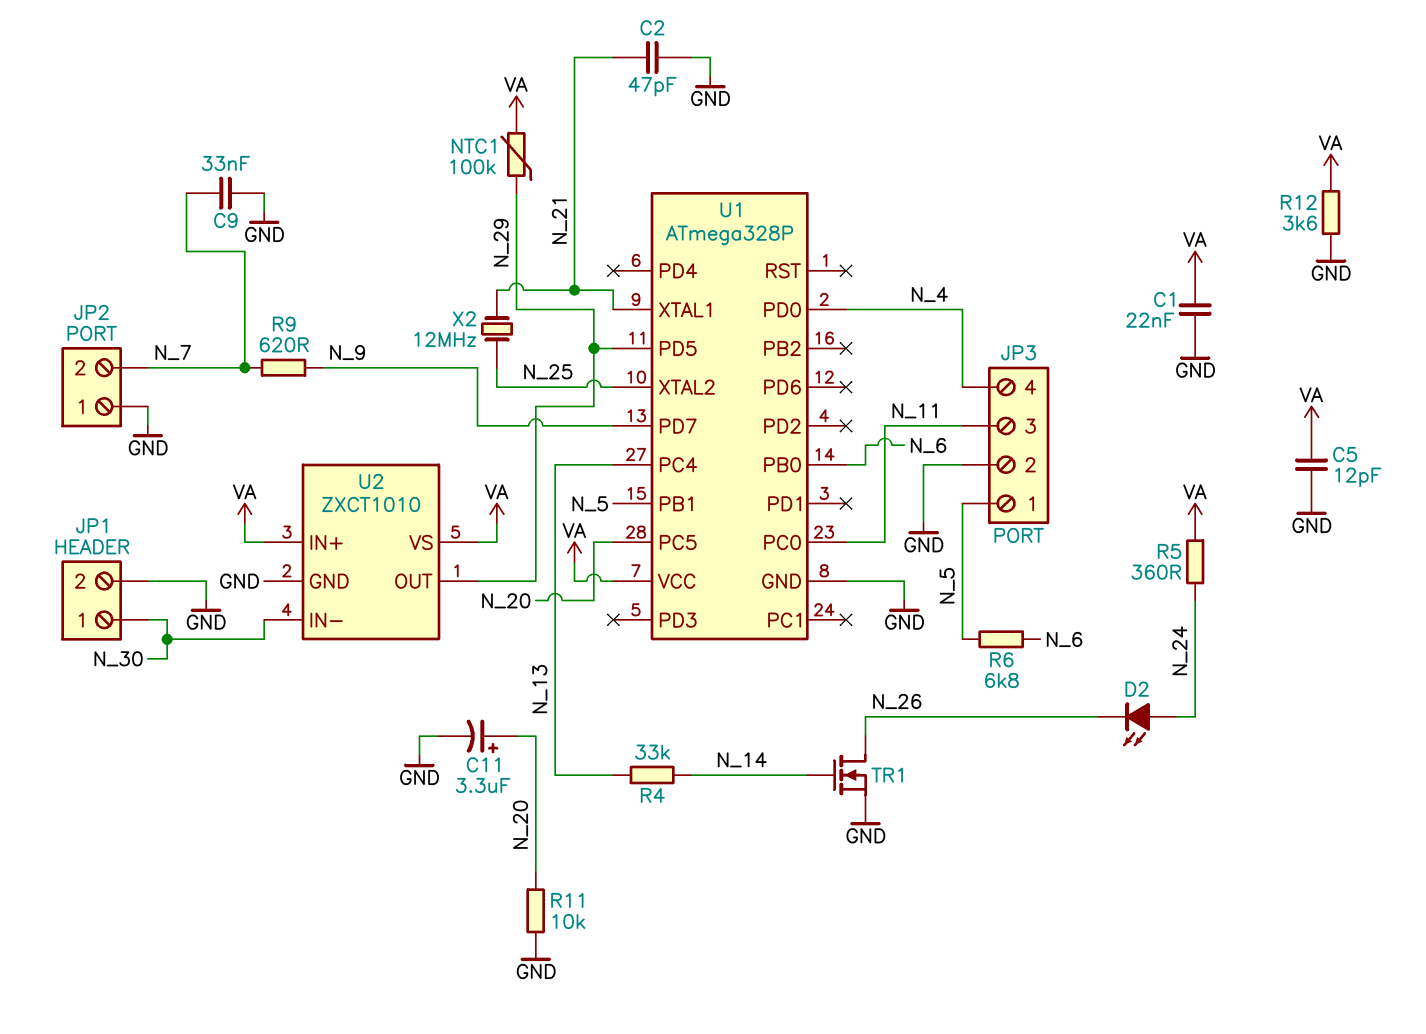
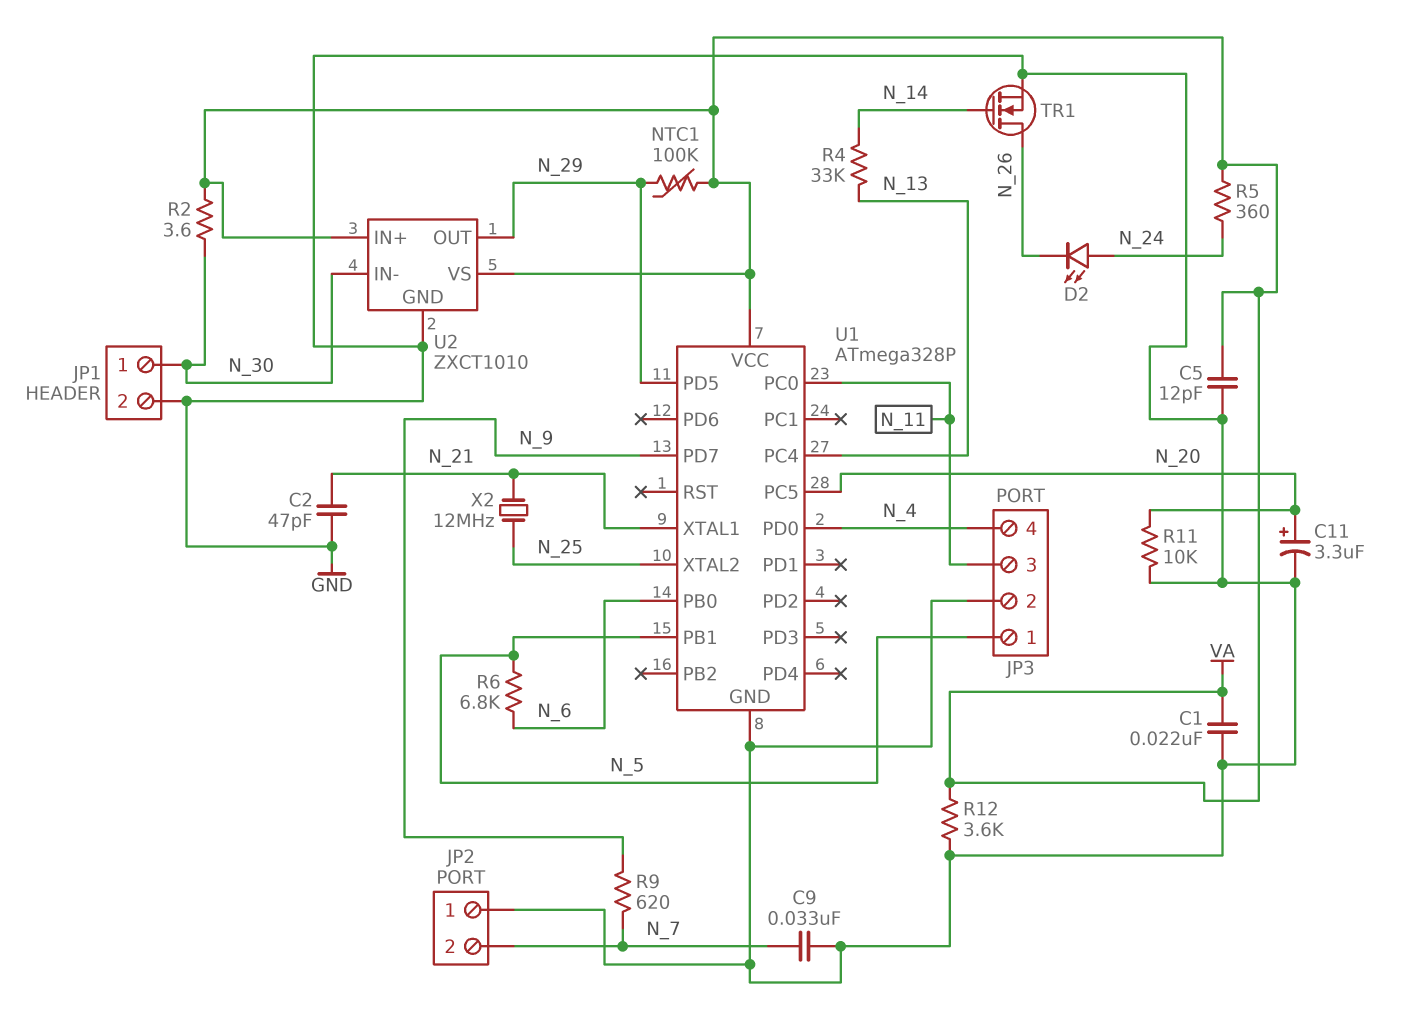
R2: none -> 3.6 (N_30, VA)

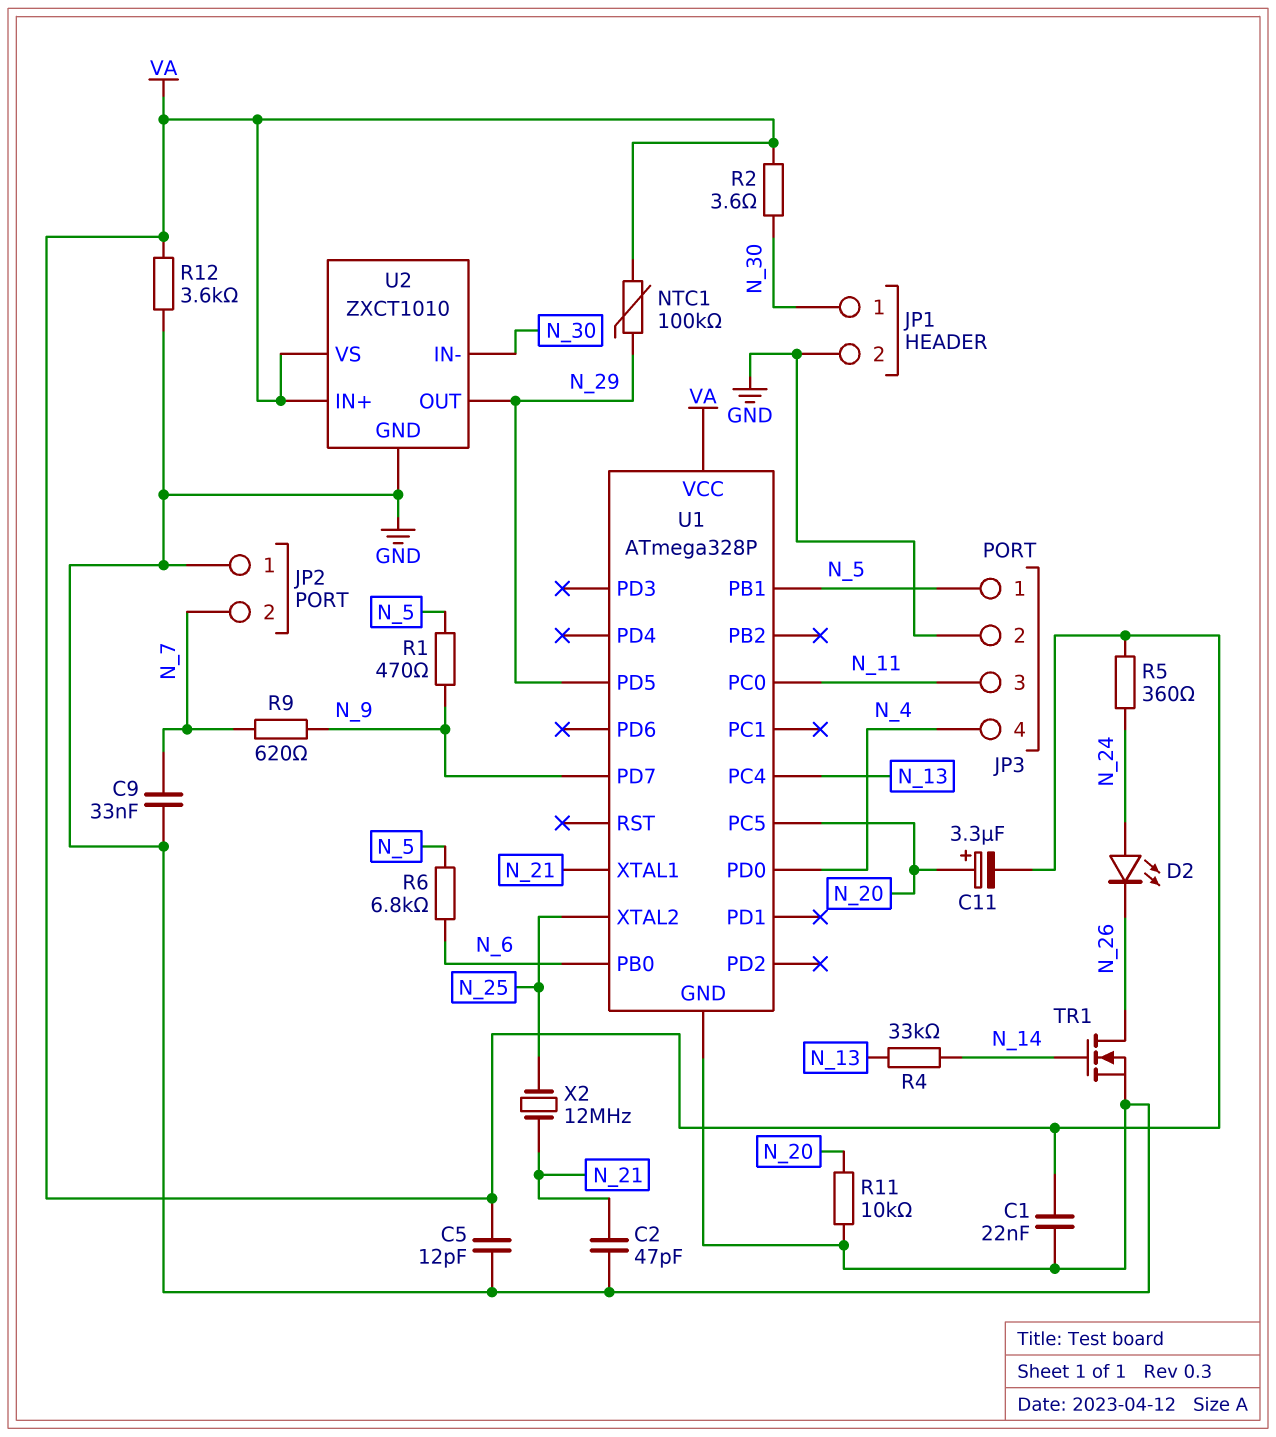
C11: 3.3uF (plus N_20, minus GND) -> 3.3uF (plus N_20, minus VA)
R1: none -> 470 (N_5, N_9)

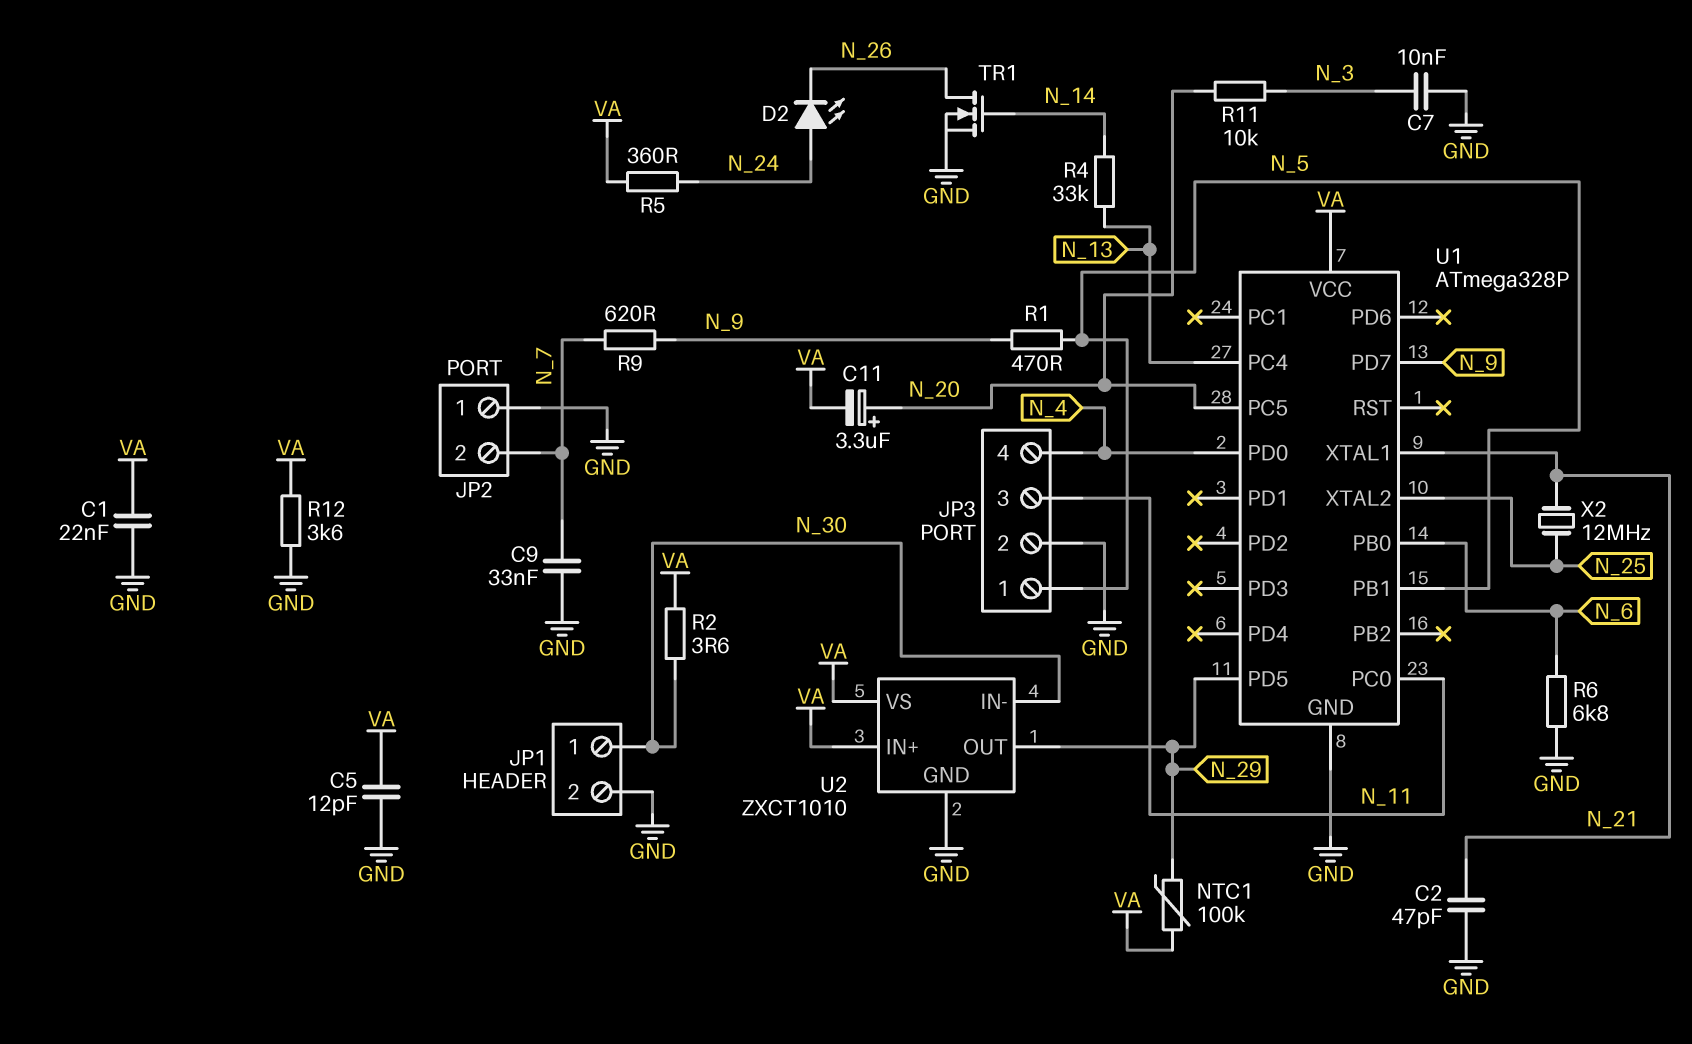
C7: none -> 10nF (GND, N_3)
R6: 6.8k (N_5, N_6) -> 6.8k (GND, N_6)
R11: 10k (GND, N_20) -> 10k (N_3, N_20)

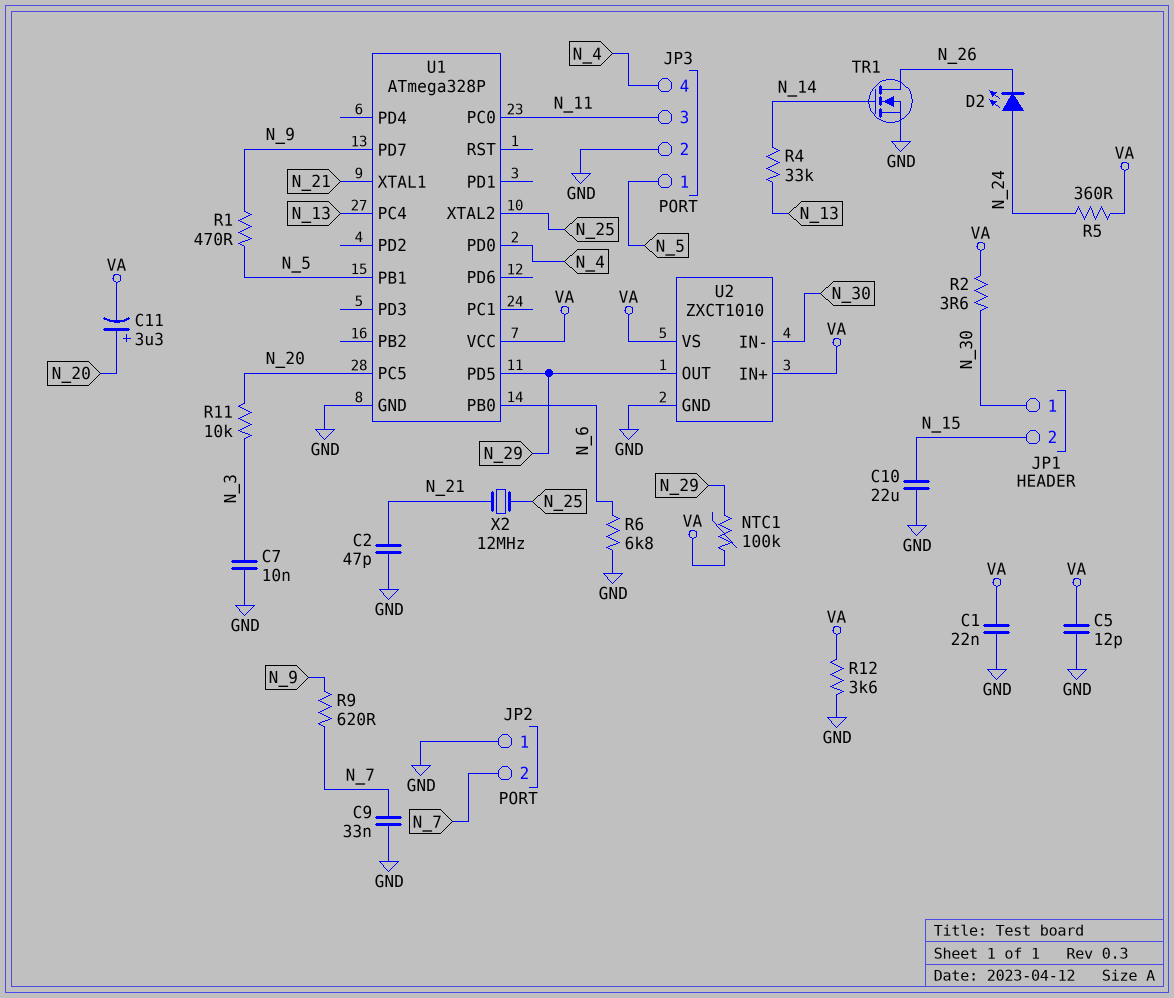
C10: none -> 22uF (GND, N_15)
JP1 pin 2: GND -> N_15

